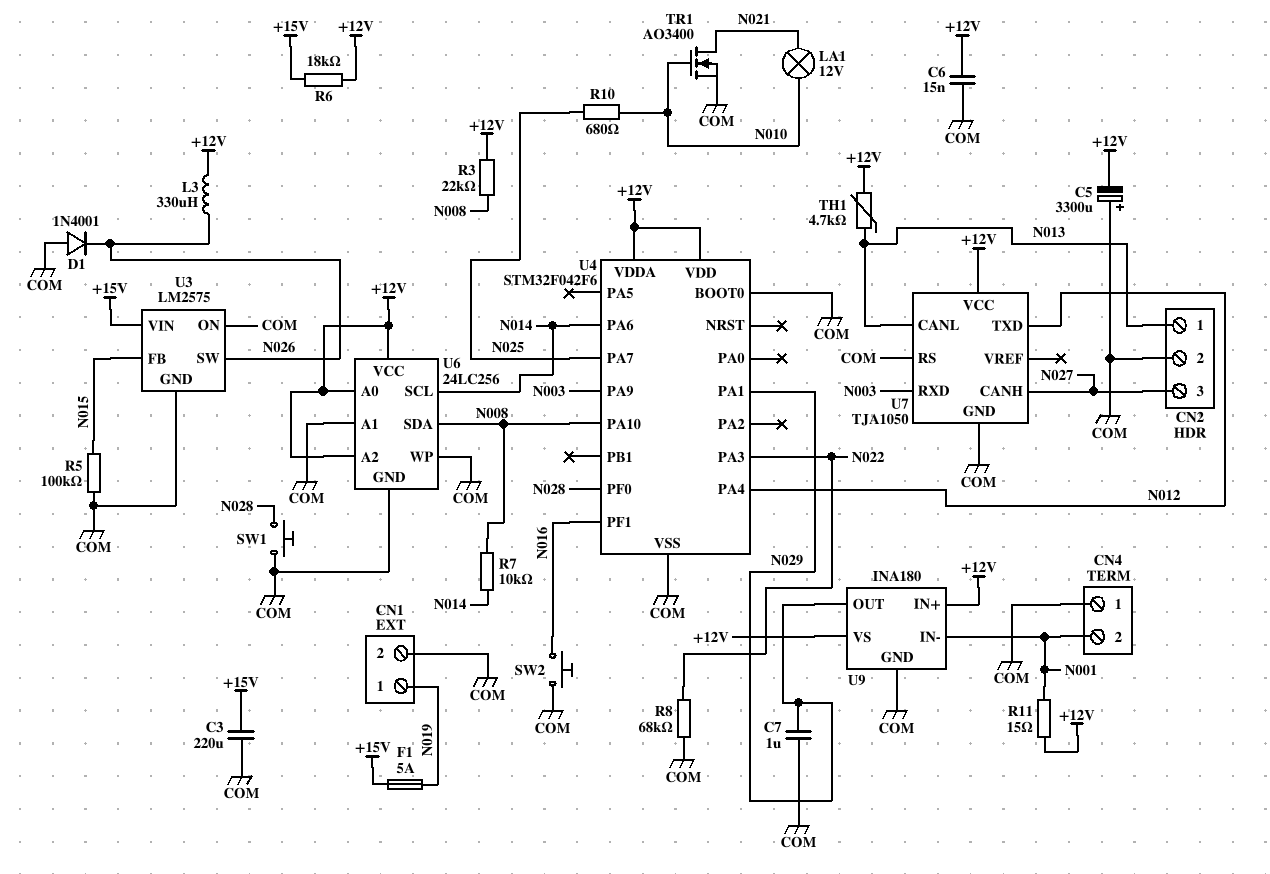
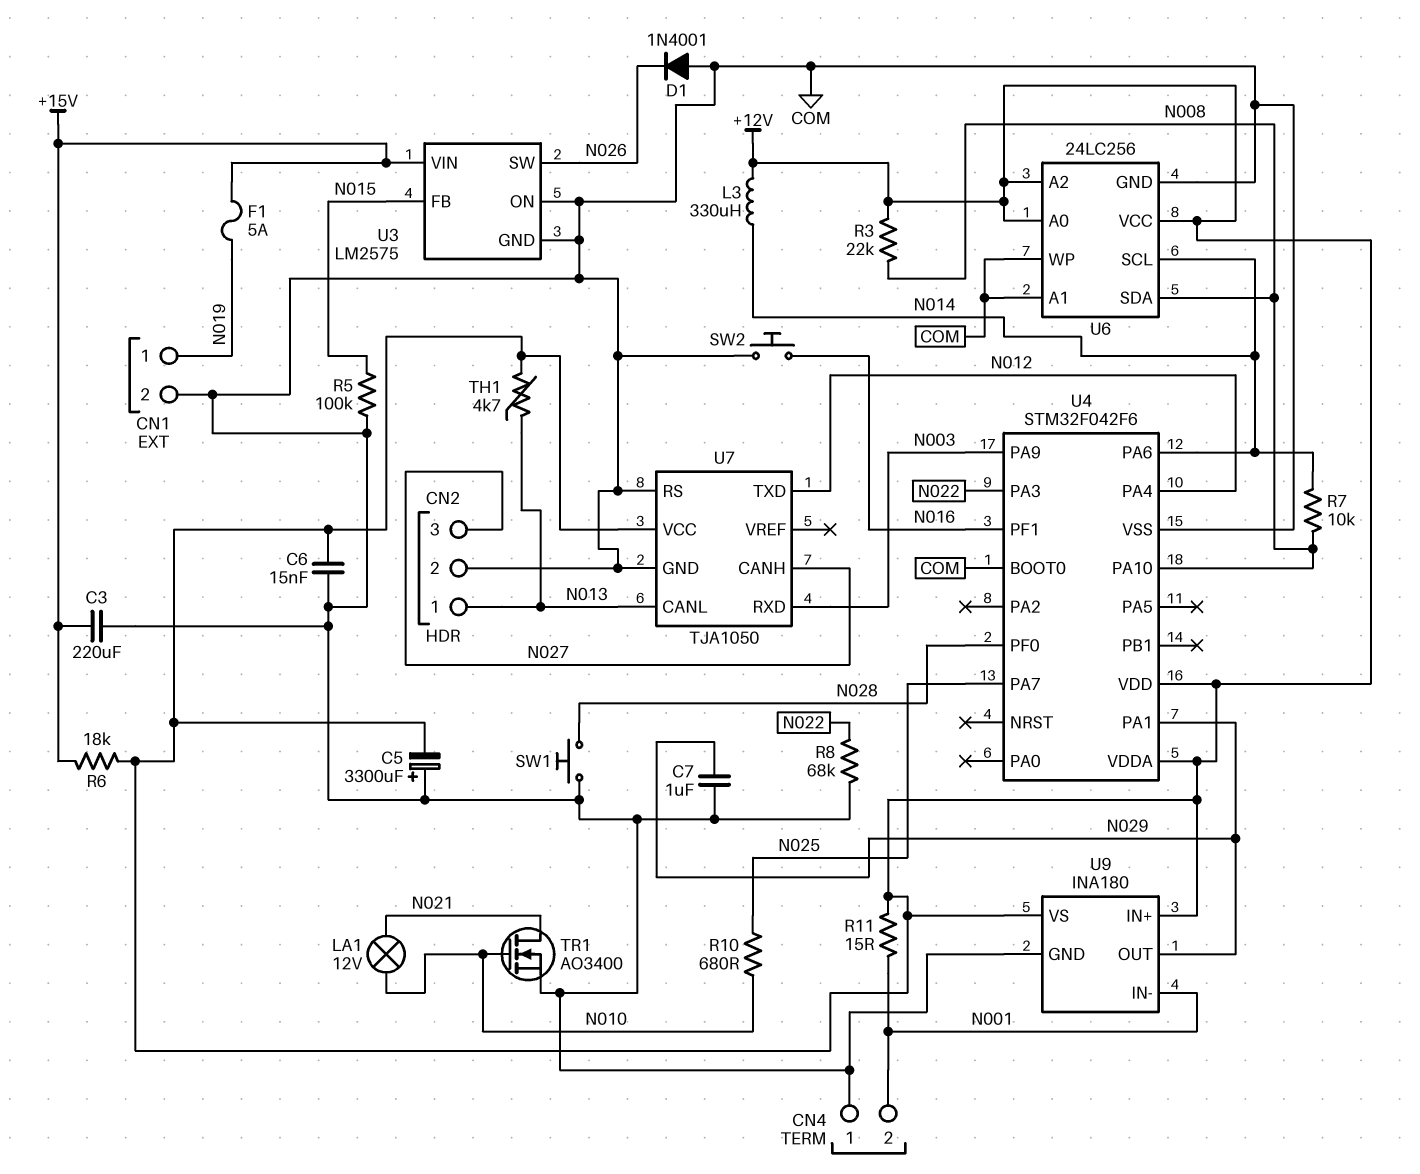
L3: 330uH (+12V, N026) -> 330uH (+12V, N014)

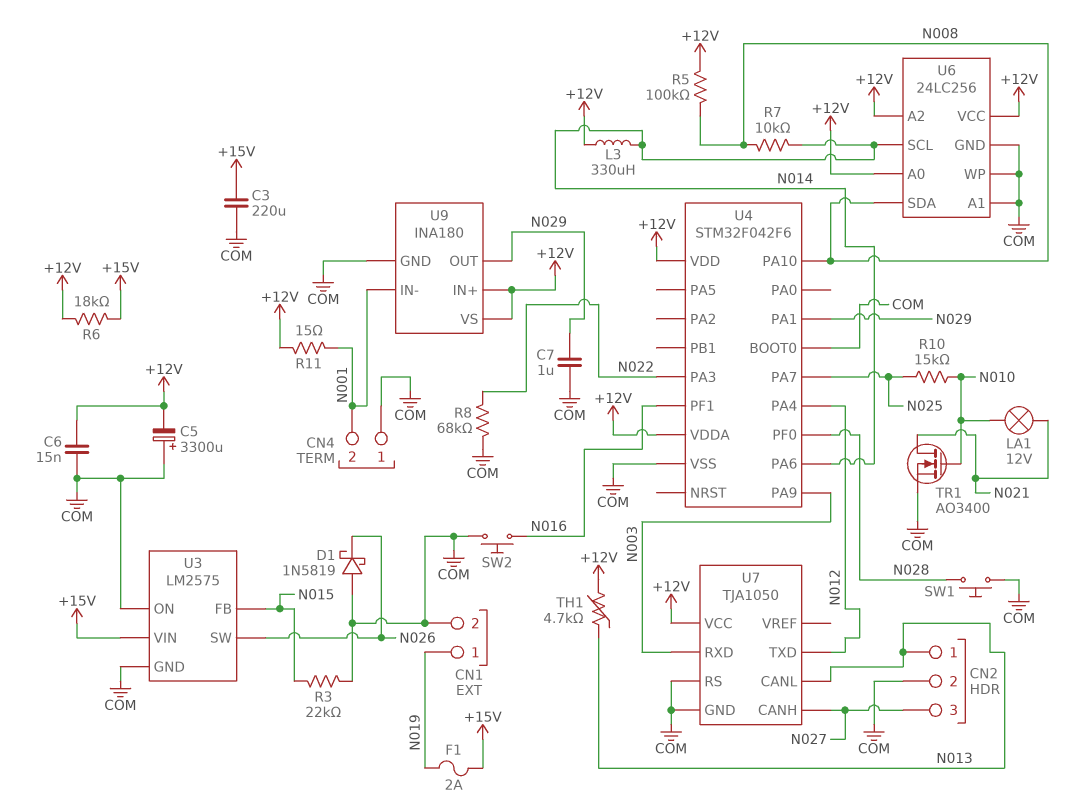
D1: diode 1N4001 (A COM, K N026) -> schottky 1N5819 (A COM, K N026)
F1: 5A (+15V, N019) -> 2A (+15V, N019)
R3: 22k (+12V, N008) -> 22k (COM, N015)
R5: 100k (COM, N015) -> 100k (+12V, N008)
R10: 680 (N010, N025) -> 15k (N010, N025)

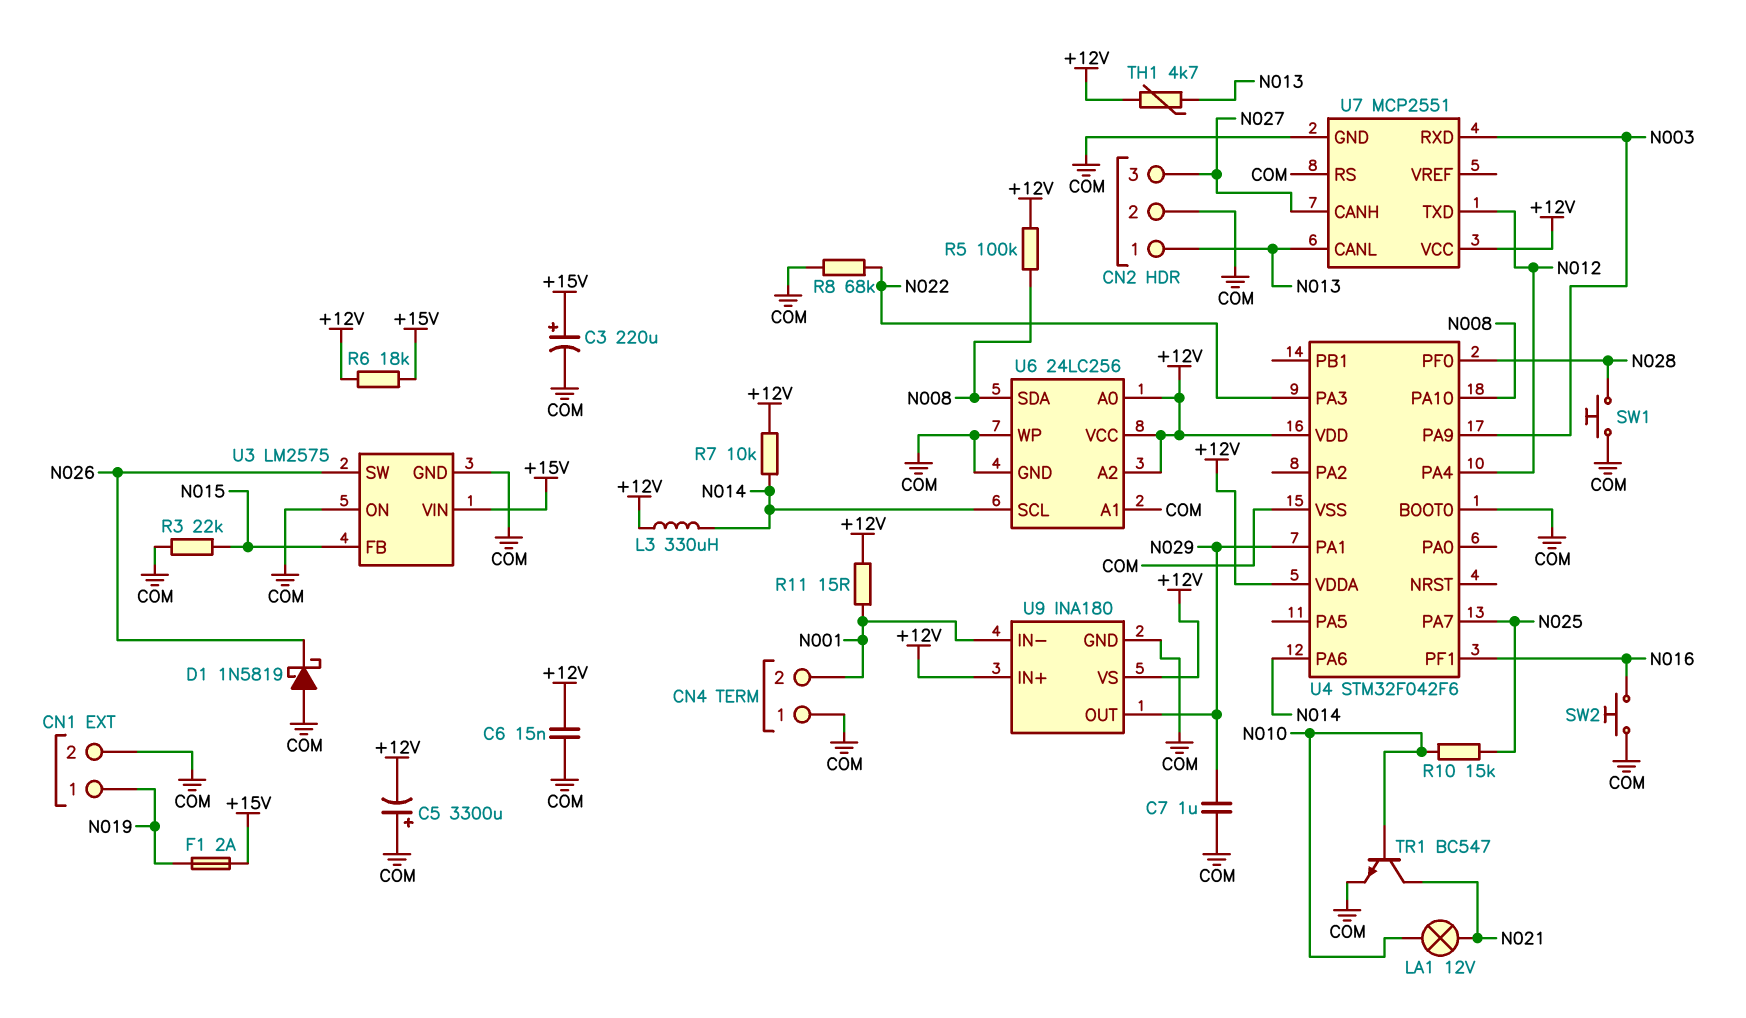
C3: 220uF (+15V, COM) -> 220uF (plus +15V, minus COM)
R7: 10k (N008, N014) -> 10k (+12V, N014)
TR1: NMOS AO3400 (G N010, D N021, S COM) -> NPN BC547 (B N010, C N021, E COM)
U7: TJA1050 -> MCP2551

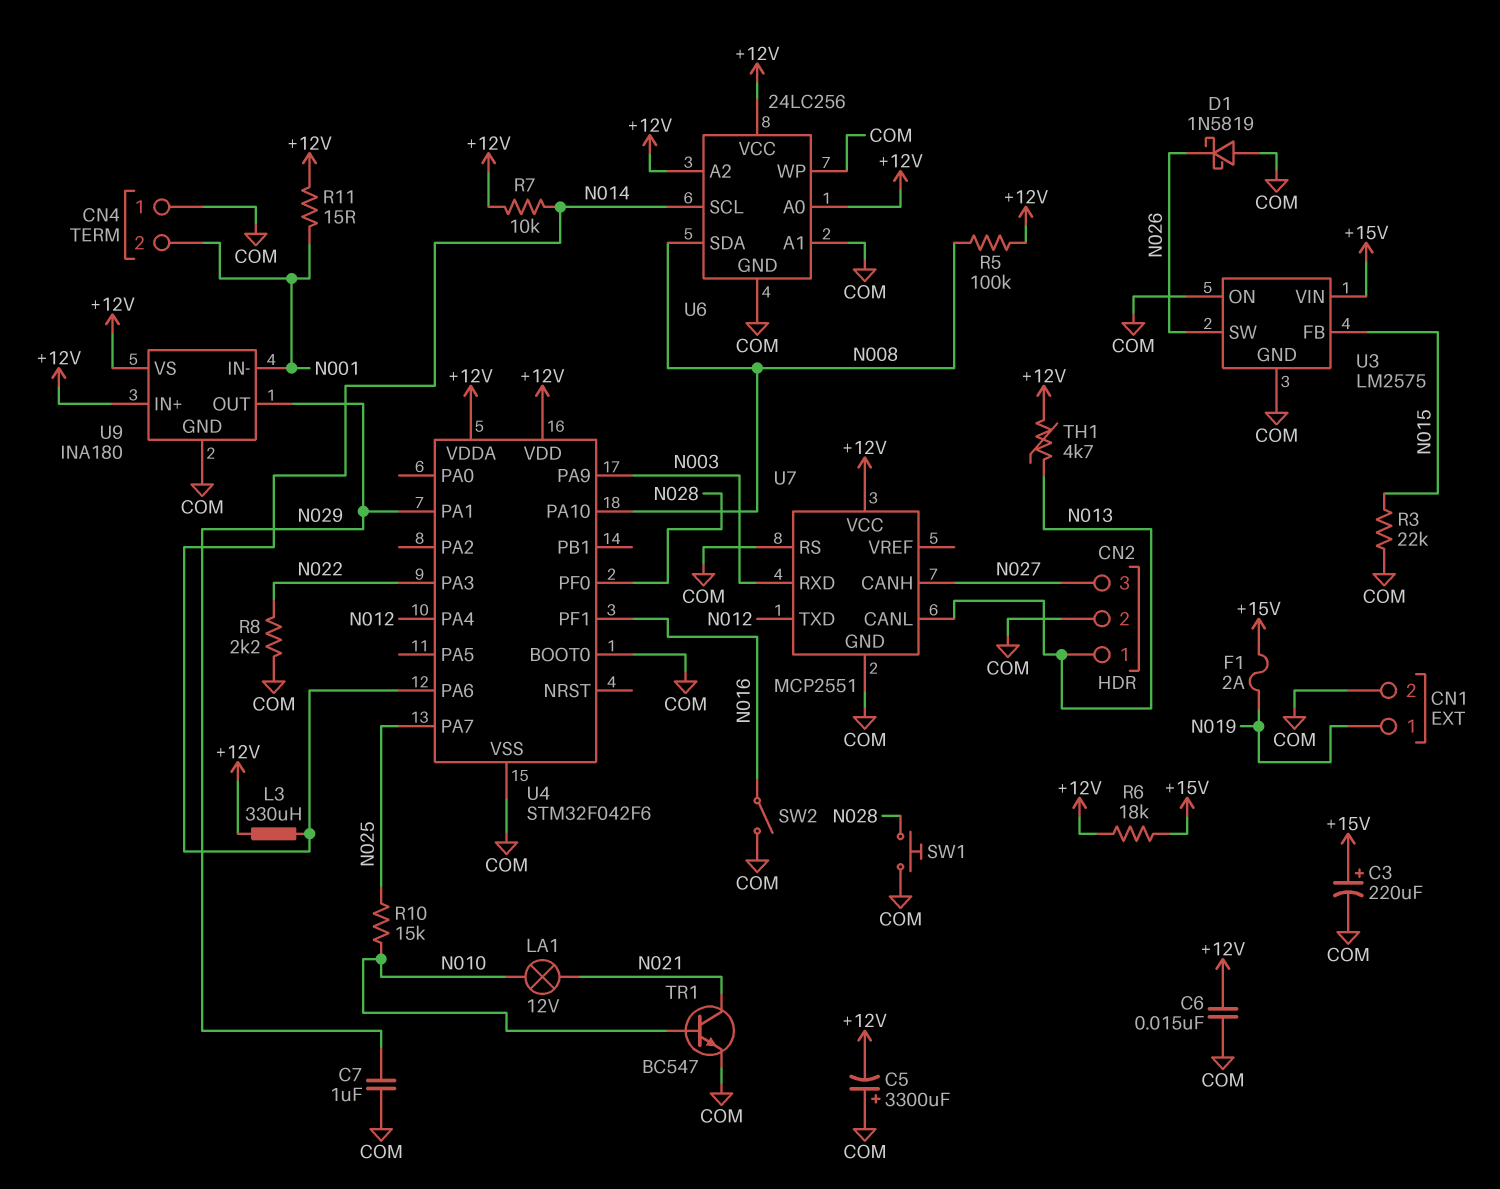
R8: 68k (COM, N022) -> 2.2k (COM, N022)
SW2: button (COM, N016) -> switch (COM, N016)

